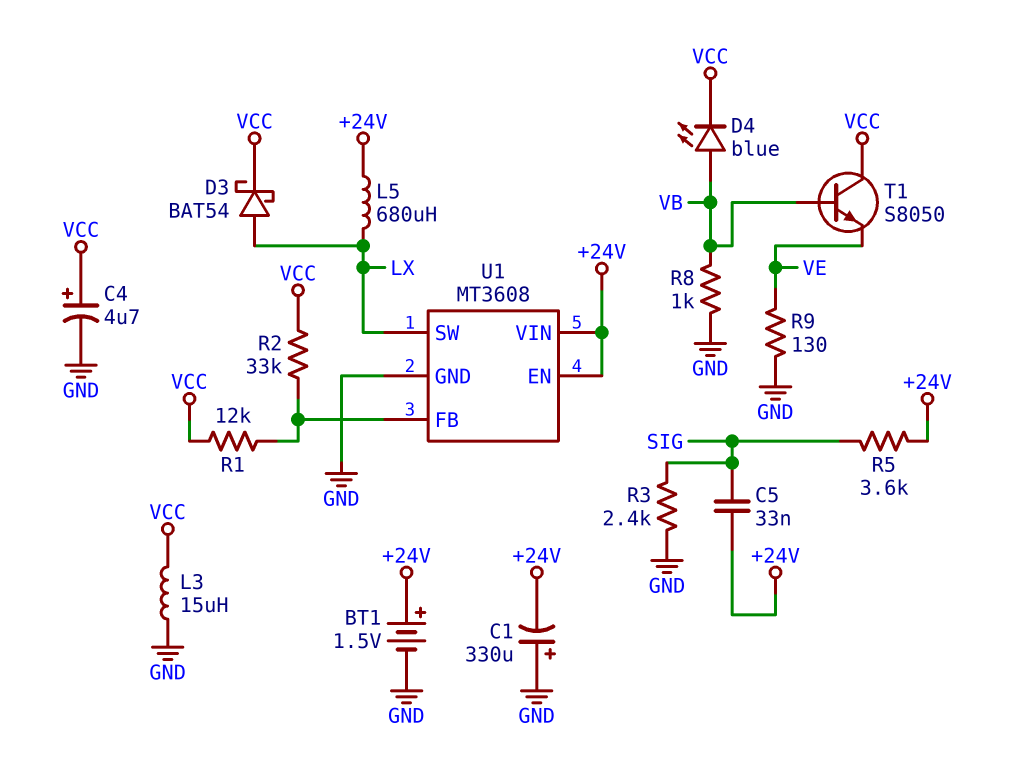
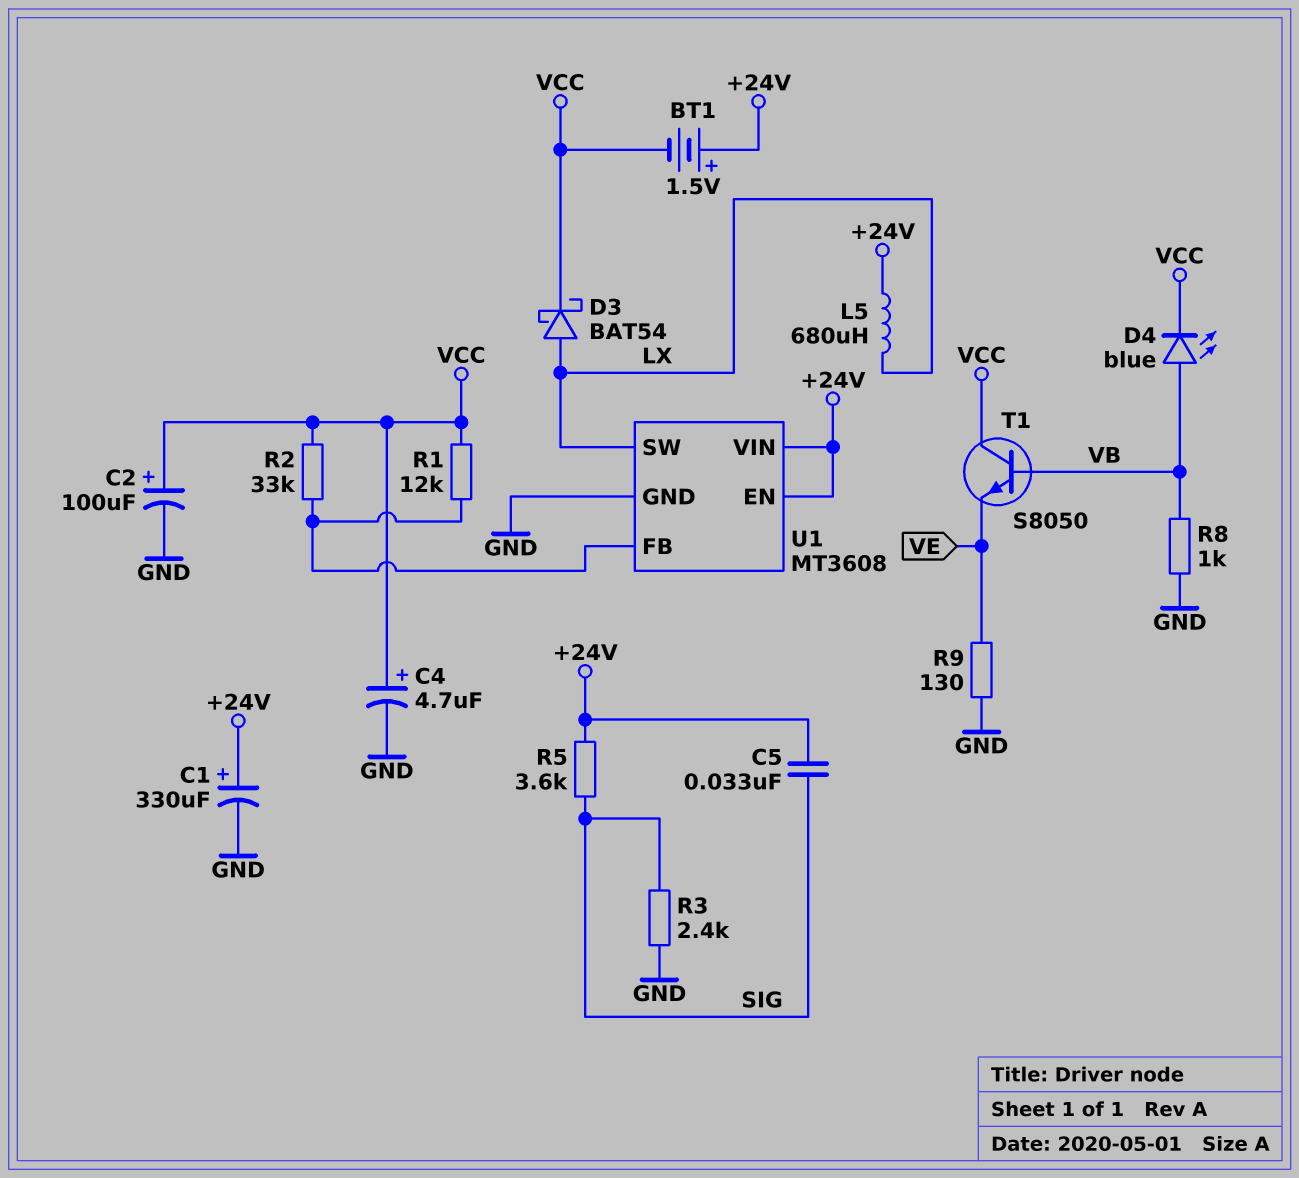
BT1: 1.5V (plus +24V, minus GND) -> 1.5V (plus +24V, minus VCC)
C1: 330uF (plus GND, minus +24V) -> 330uF (plus +24V, minus GND)
C2: none -> 100uF (plus VCC, minus GND)
L3: 15uH (GND, VCC) -> none

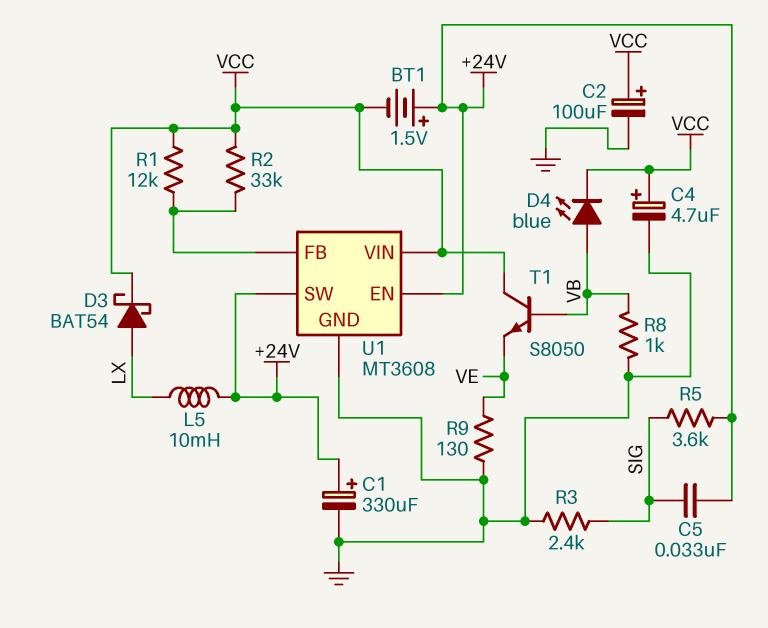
L5: 680uH (+24V, LX) -> 10mH (+24V, LX)
U1 pin SW: LX -> +24V
U1 pin VIN: +24V -> VCC

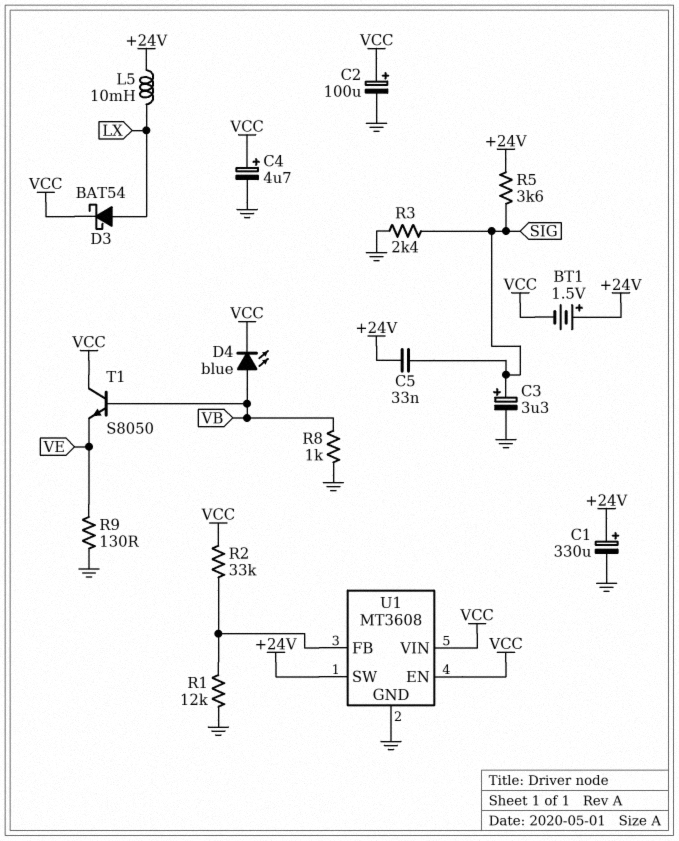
C3: none -> 3.3uF (plus SIG, minus GND)
R1: 12k (U1/FB, VCC) -> 12k (GND, U1/FB)
U1 pin EN: +24V -> VCC

